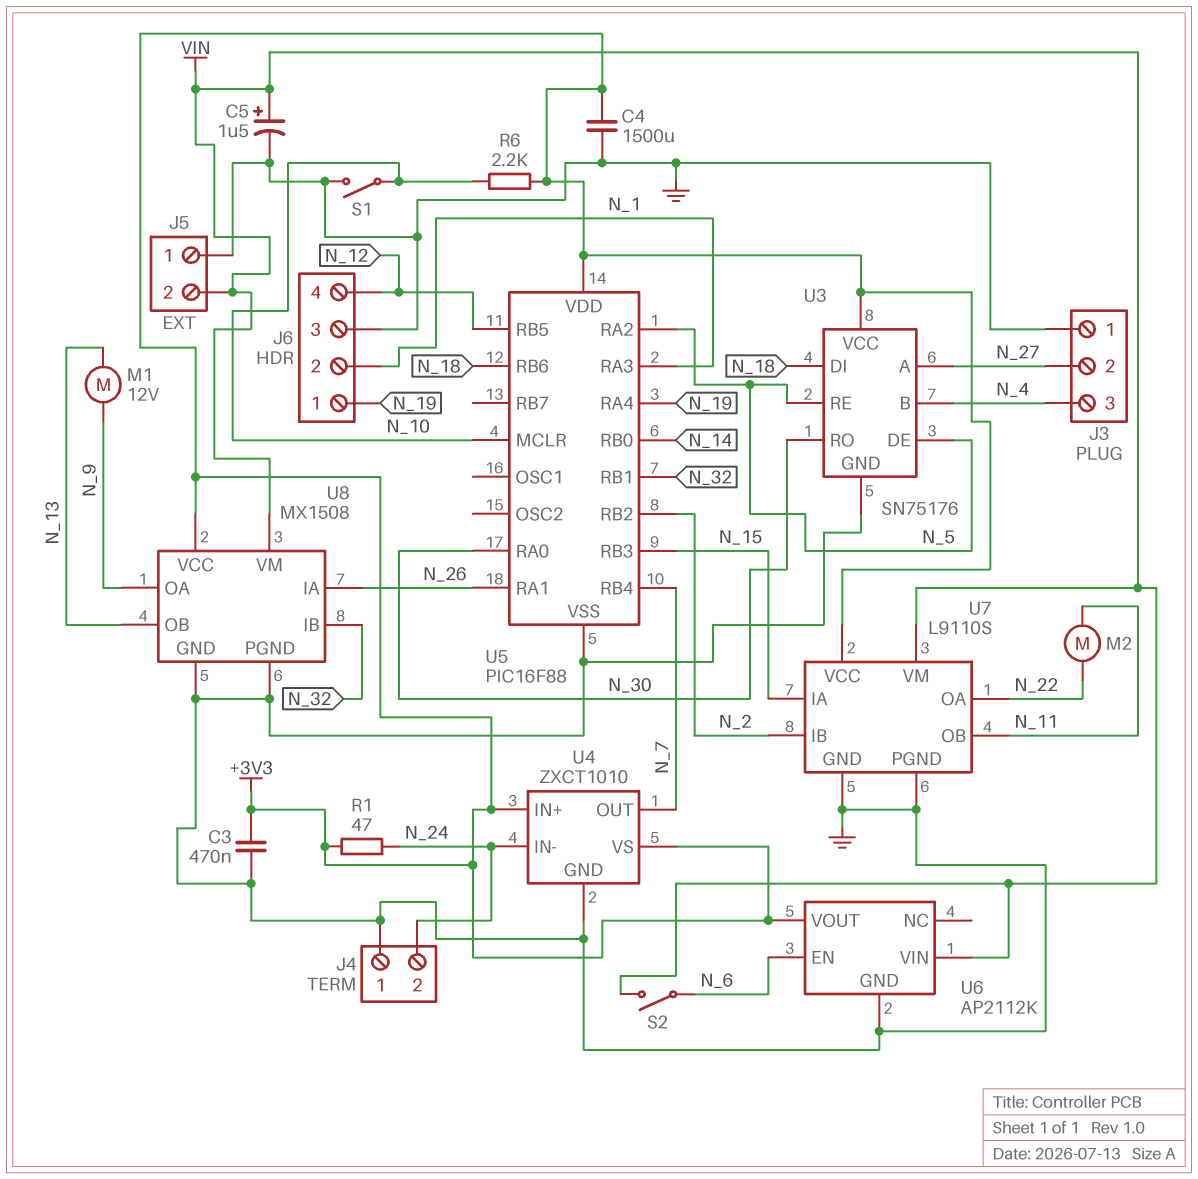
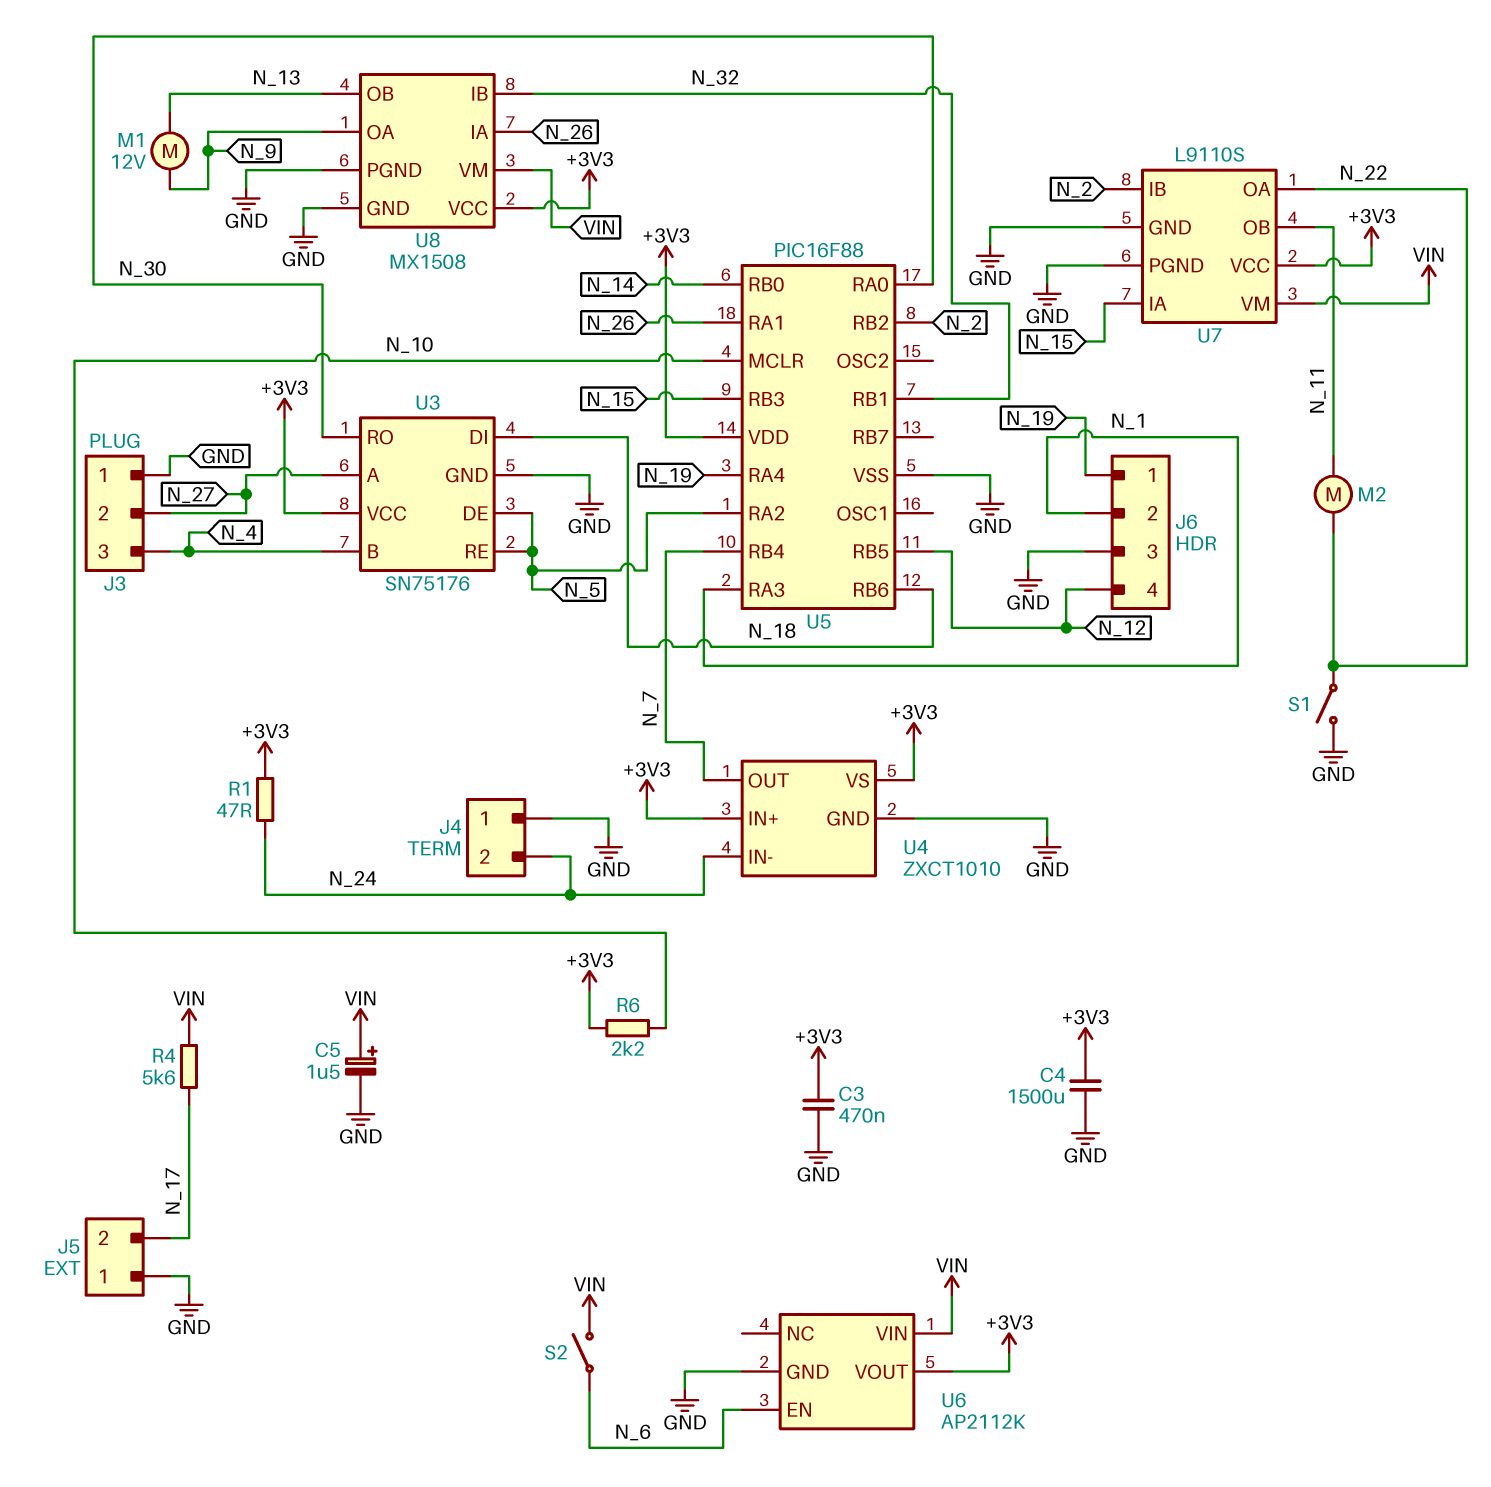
J5 pin 2: VIN -> N_17
R4: none -> 5.6k (N_17, VIN)
S1: switch (GND, N_10) -> switch (GND, N_22)

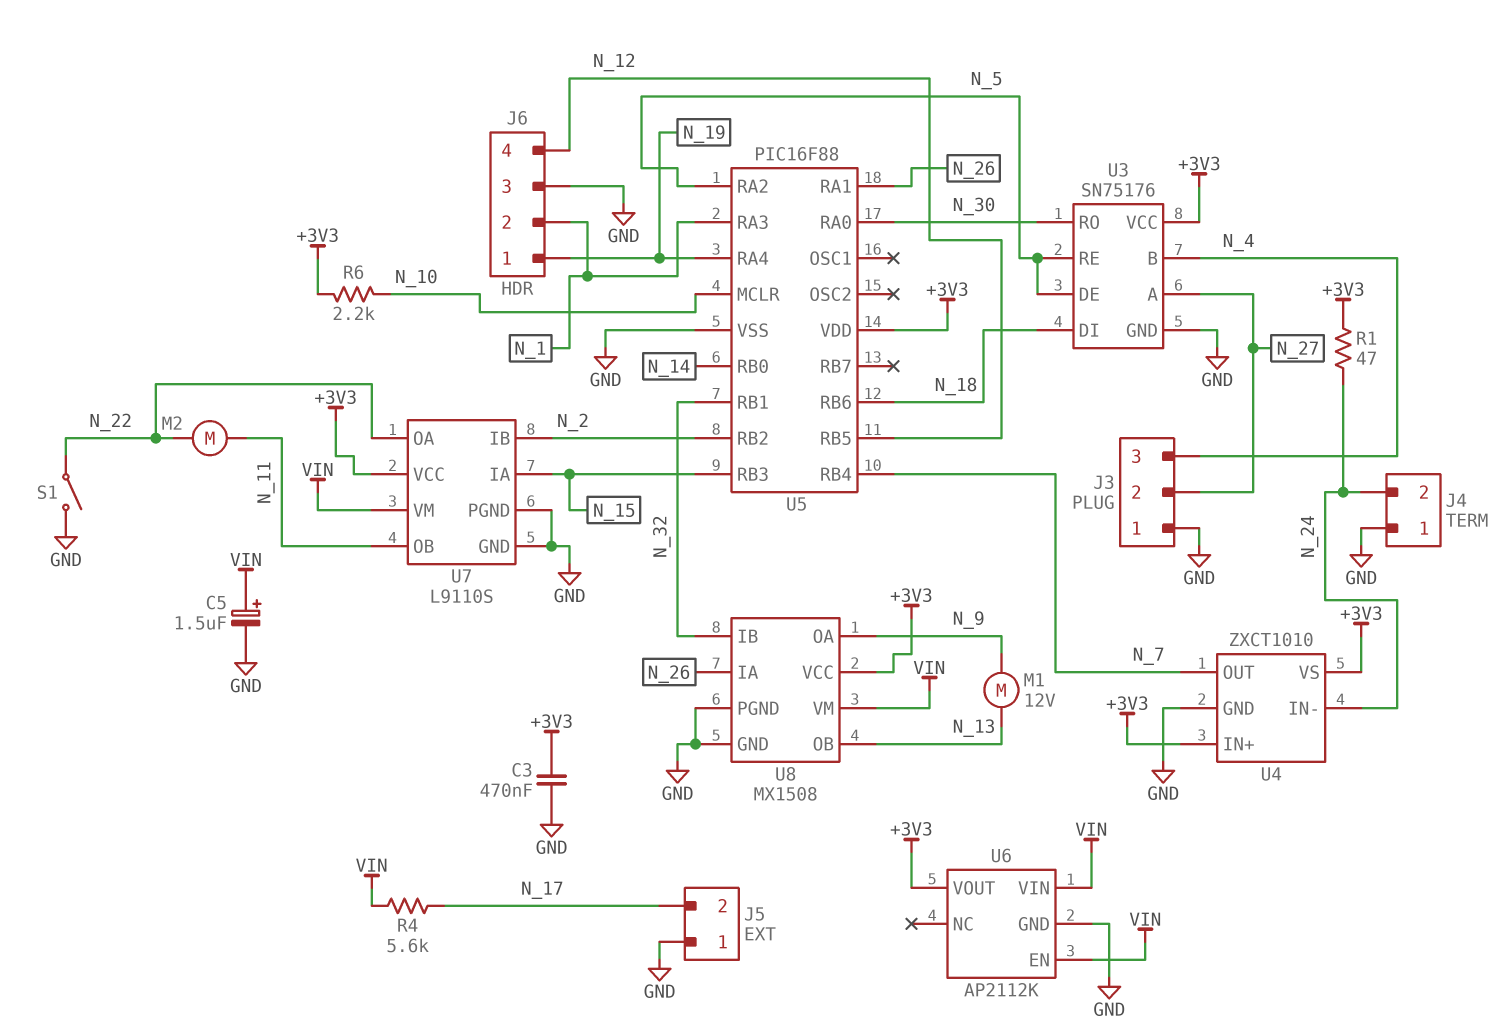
C4: 1500uF (+3V3, GND) -> none
S2: switch (N_6, VIN) -> none
U6 pin EN: N_6 -> VIN

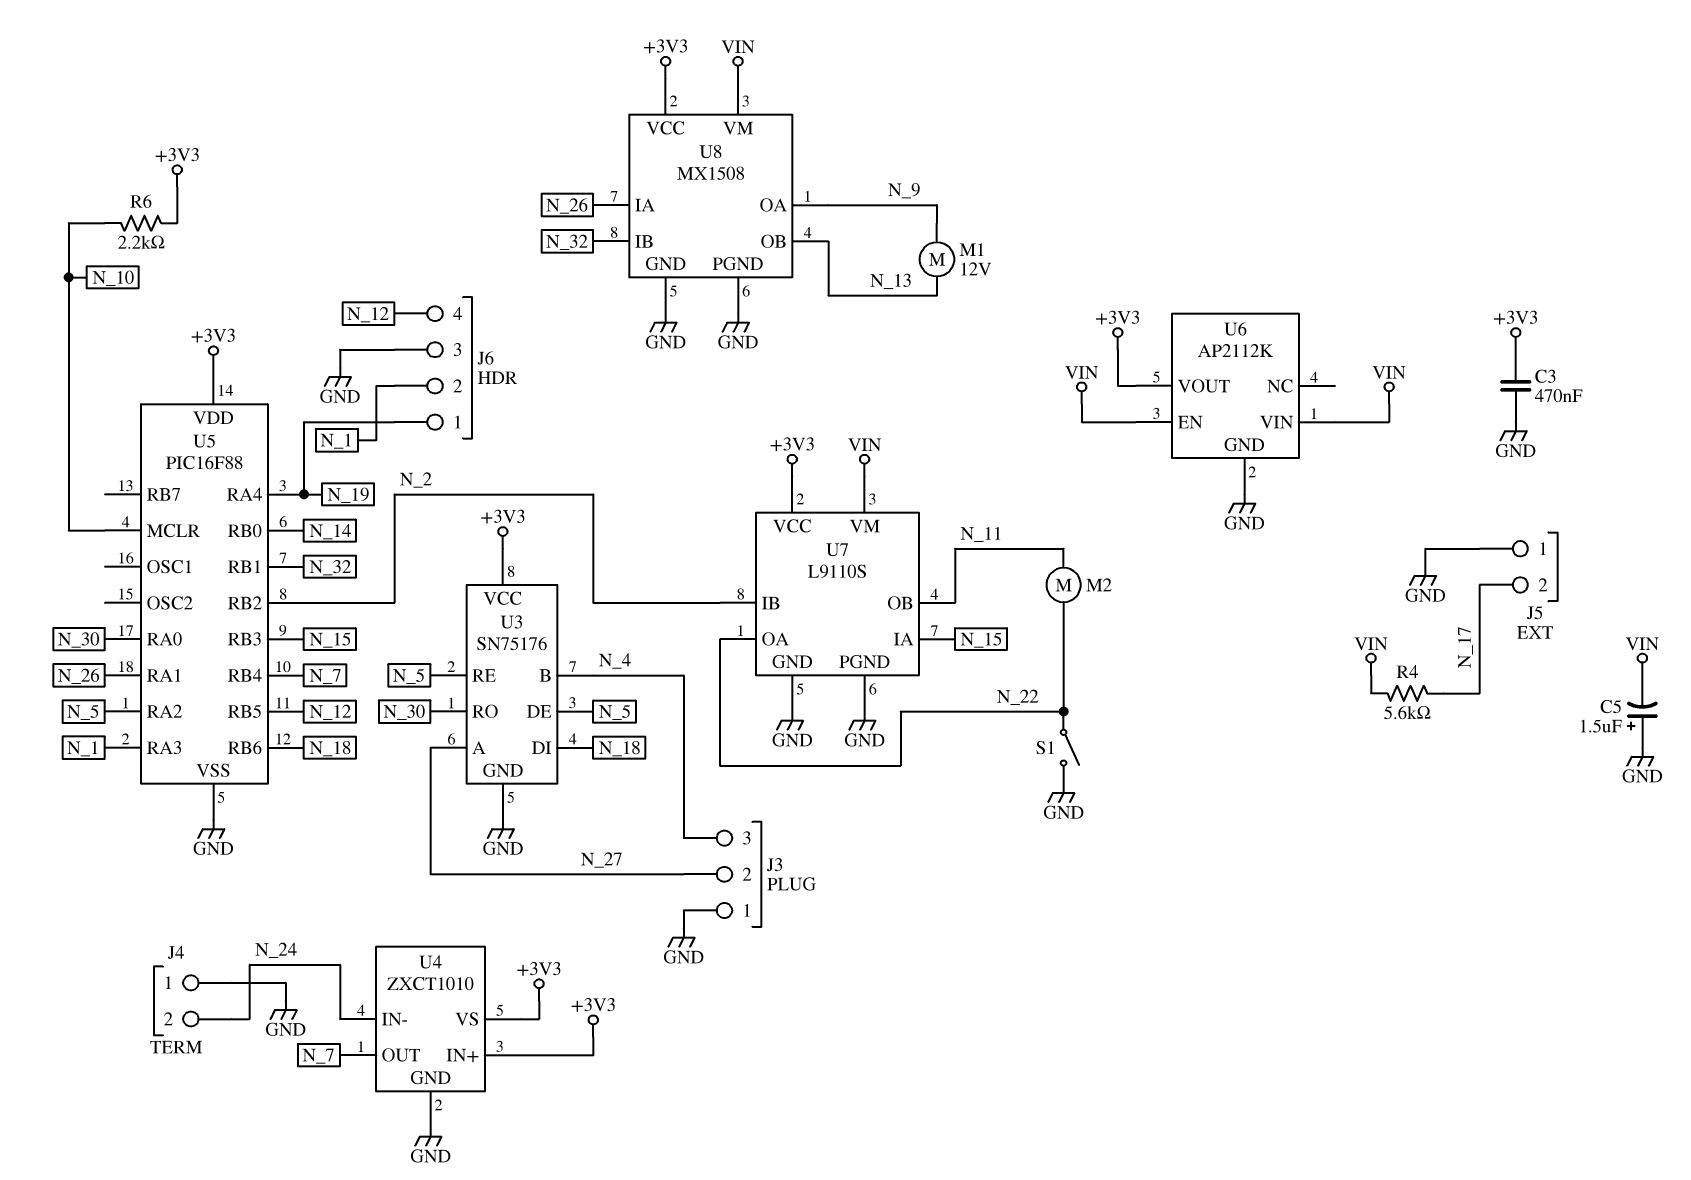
C5: 1.5uF (plus VIN, minus GND) -> 1.5uF (plus GND, minus VIN)
R1: 47 (+3V3, N_24) -> none

